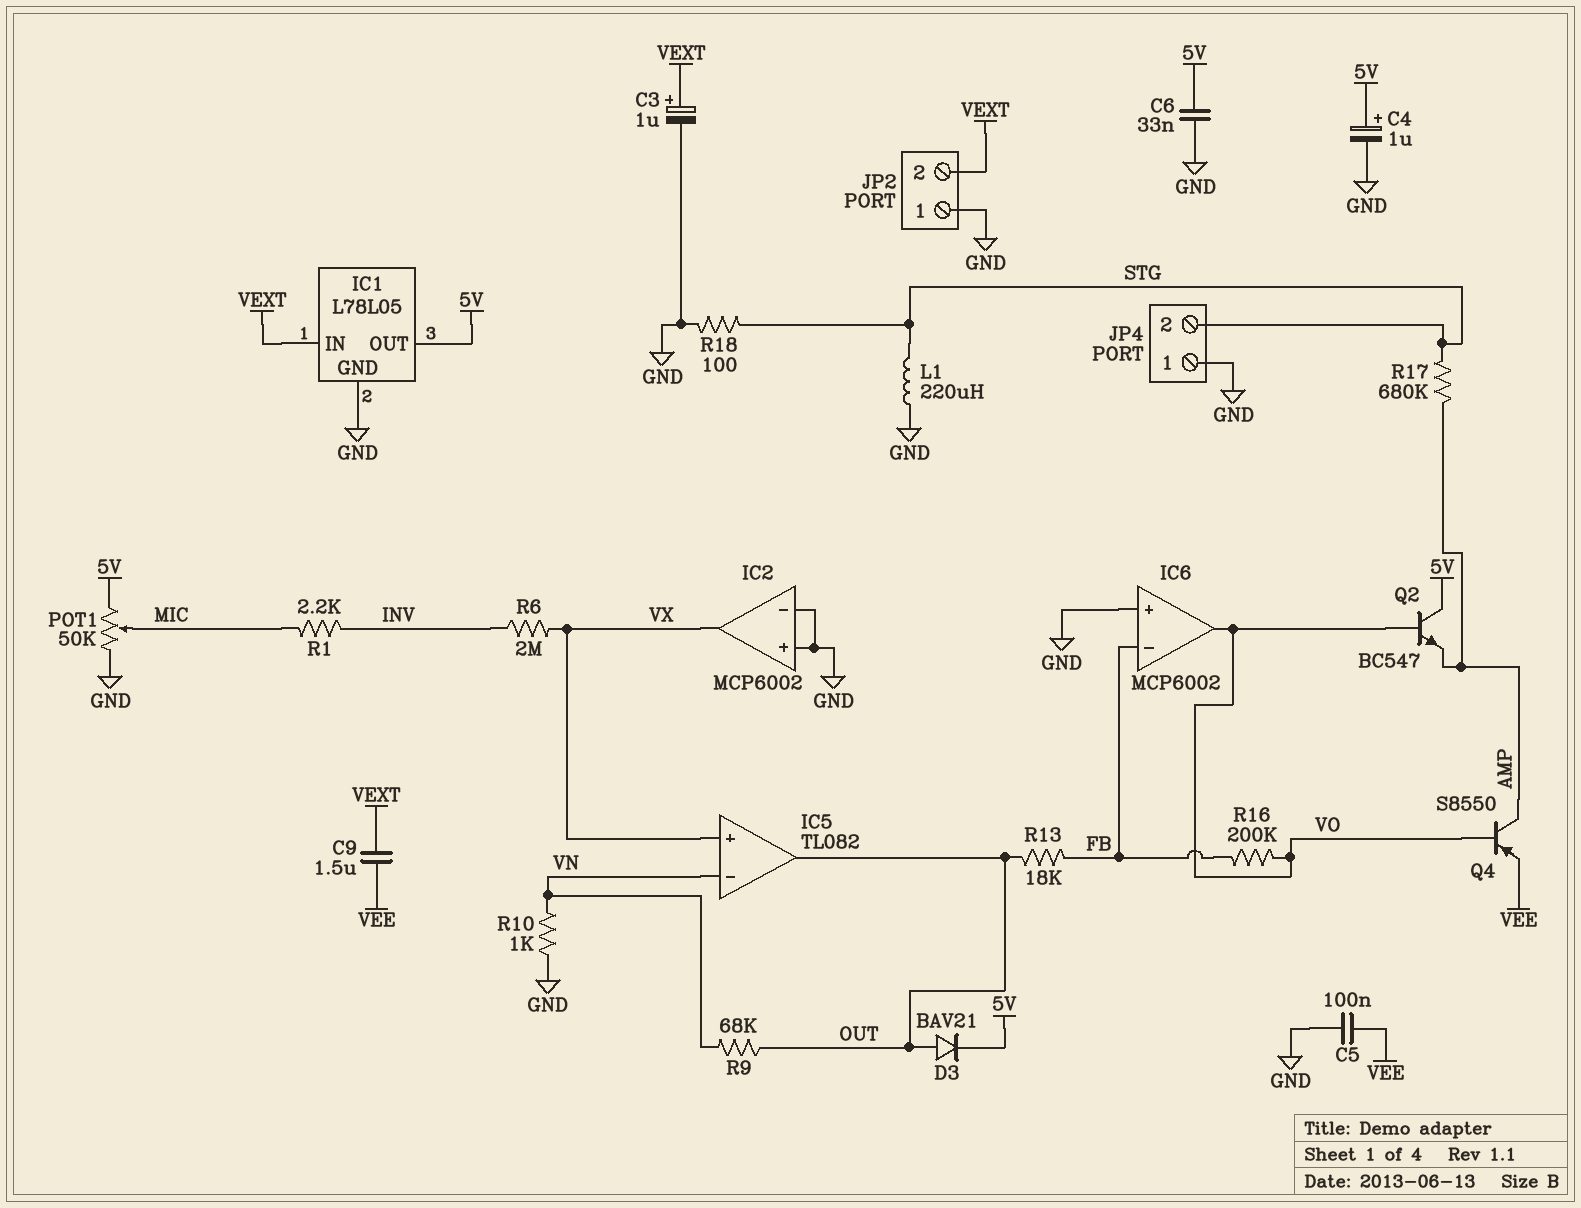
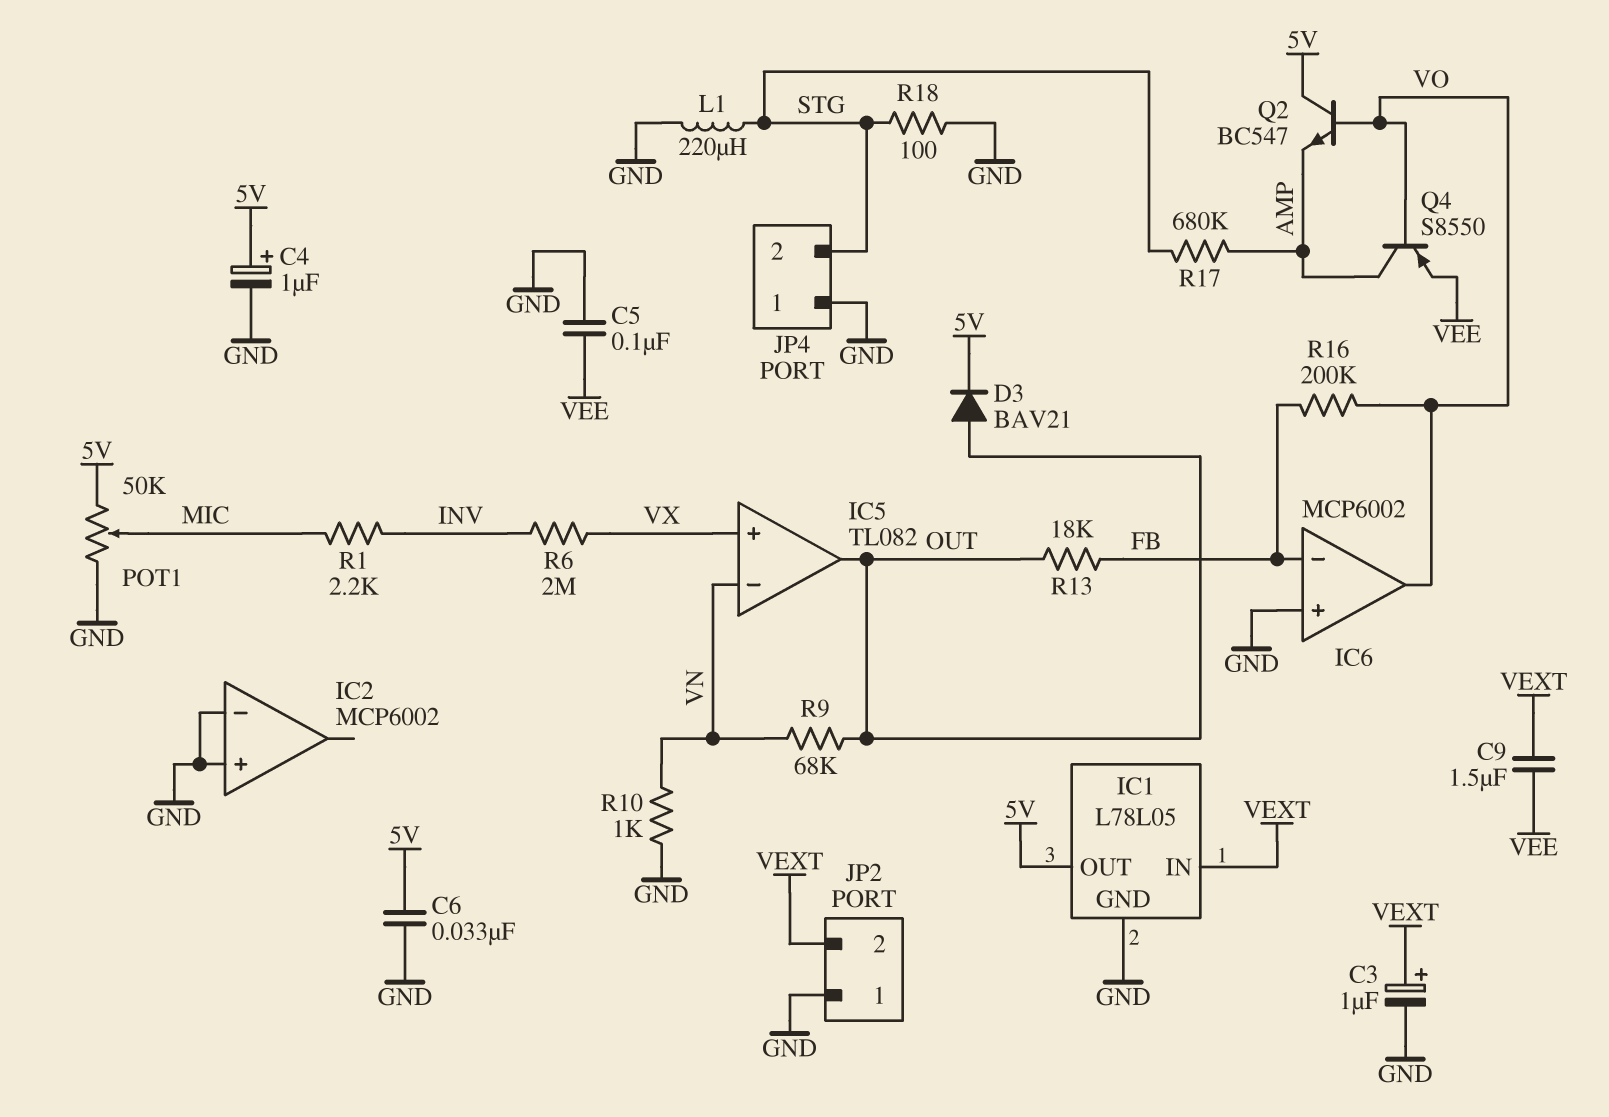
IC2 pin out: VX -> none

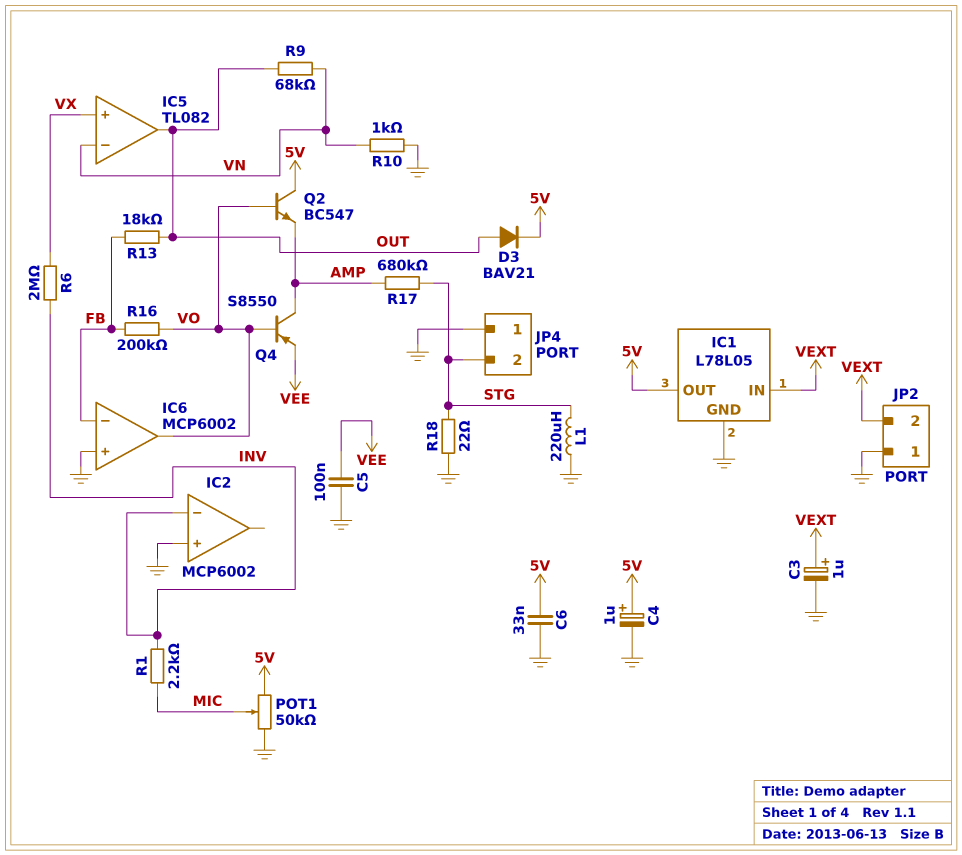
C9: 1.5uF (VEE, VEXT) -> none
IC2 pin in-: GND -> INV
R18: 100 (GND, STG) -> 22 (GND, STG)

